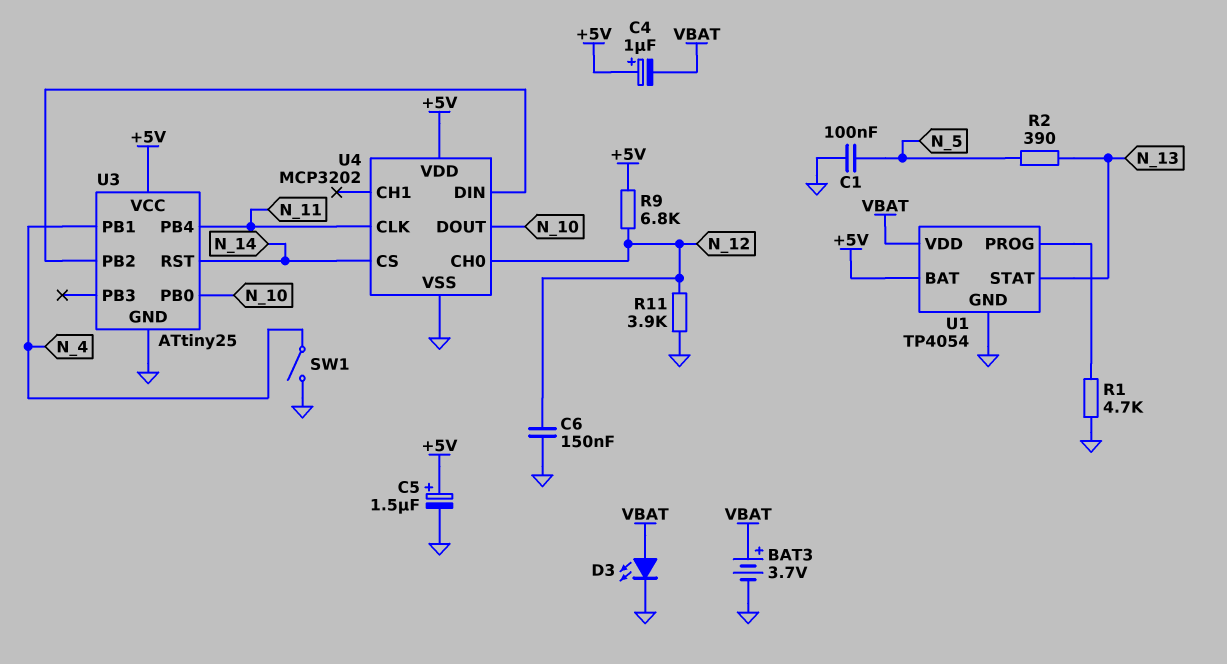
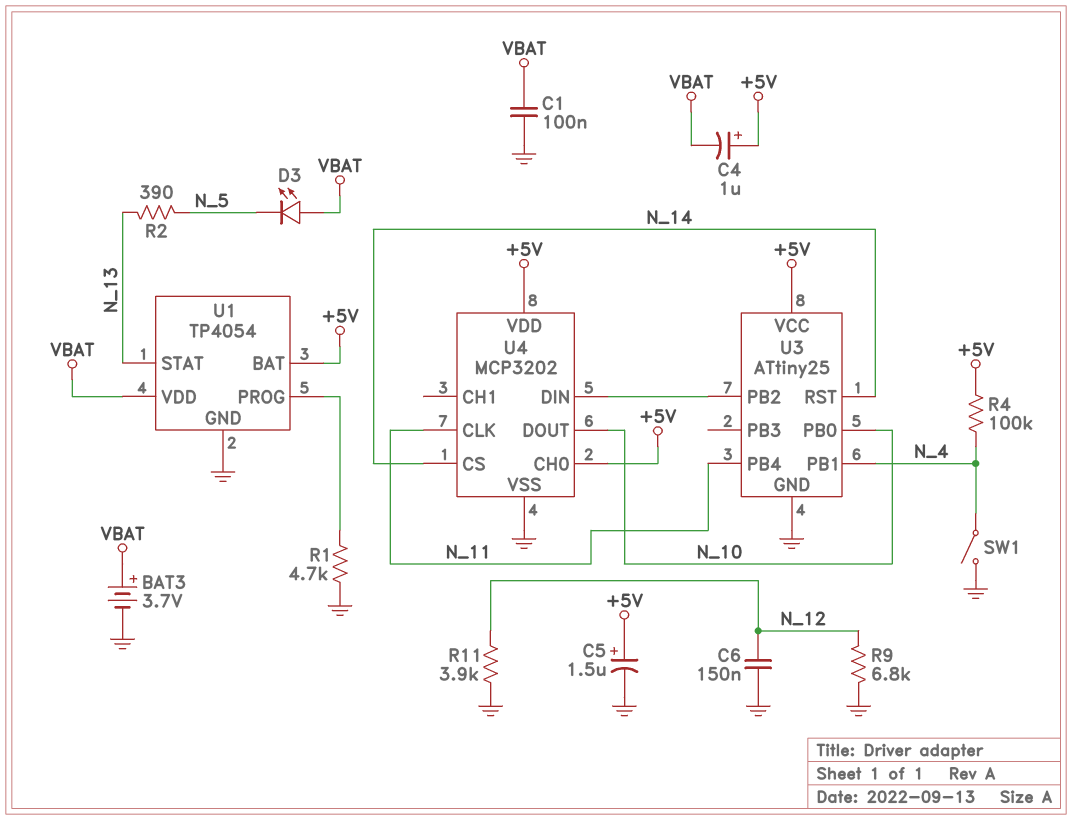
C1: 100nF (GND, N_5) -> 100nF (GND, VBAT)
D3: LED (A VBAT, K GND) -> LED (A VBAT, K N_5)
R4: none -> 100k (+5V, N_4)
R9: 6.8k (+5V, N_12) -> 6.8k (GND, N_12)
U4 pin CH0: N_12 -> +5V

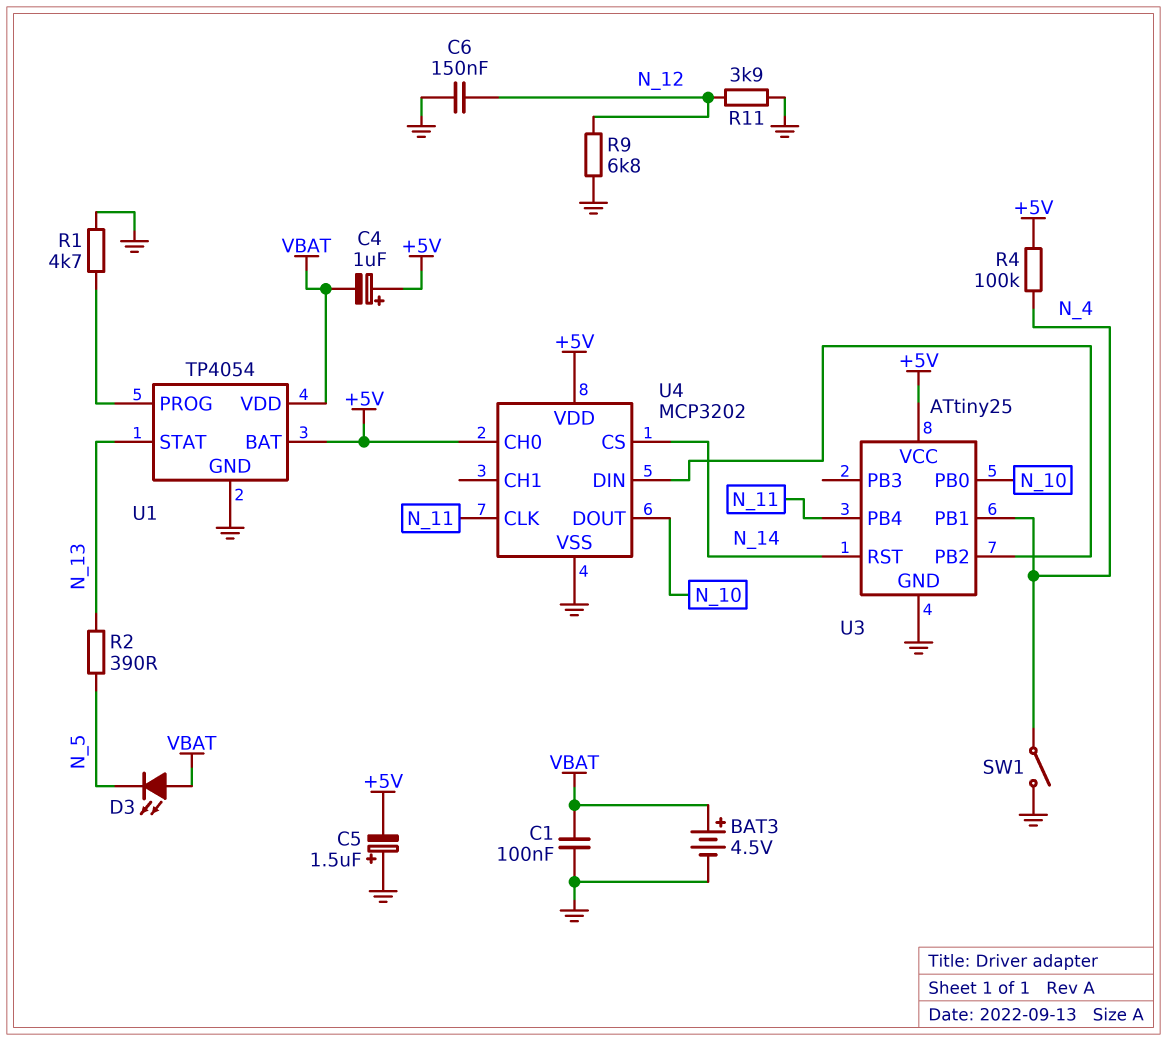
BAT3: 3.7V (plus VBAT, minus GND) -> 4.5V (plus VBAT, minus GND)
C5: 1.5uF (plus +5V, minus GND) -> 1.5uF (plus GND, minus +5V)

